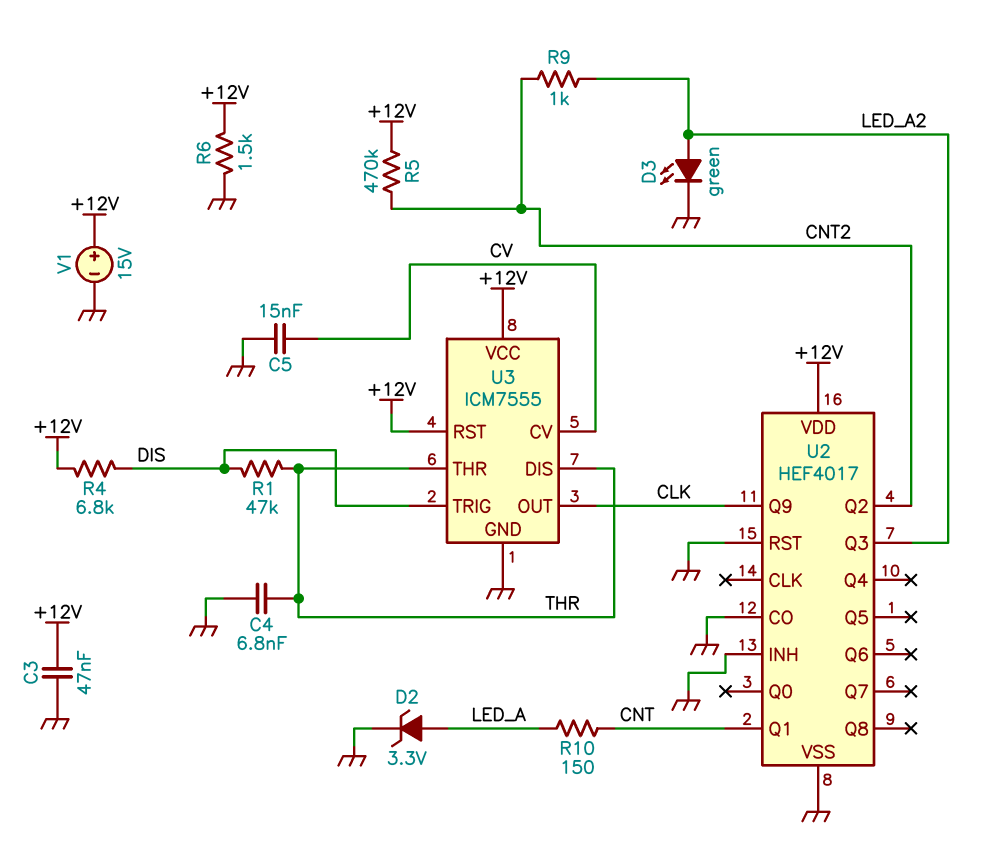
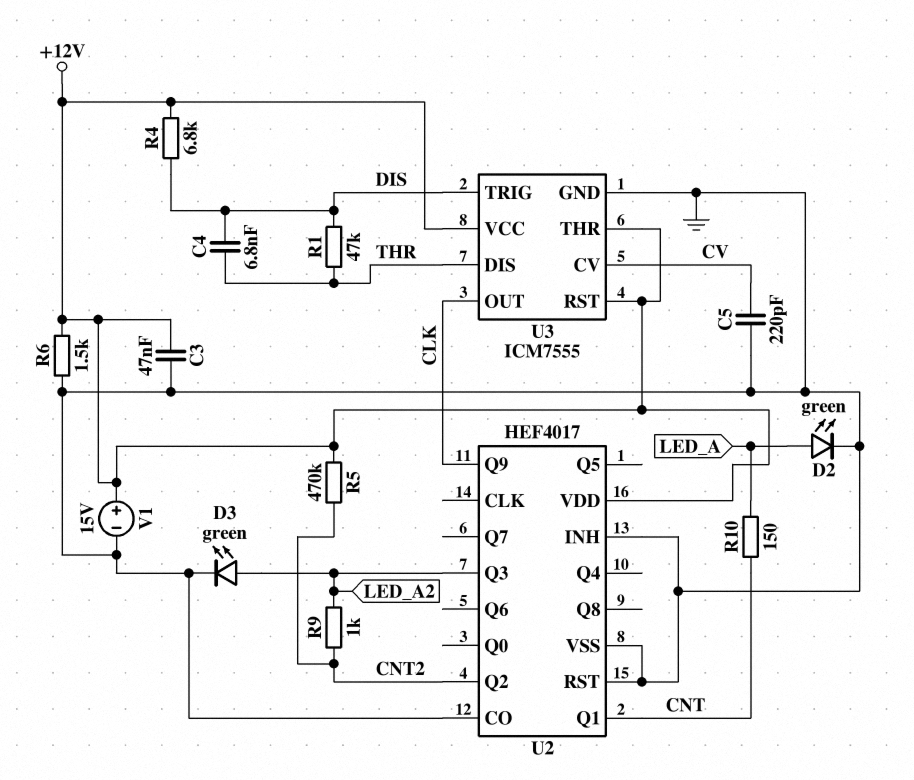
C4: 6.8nF (GND, THR) -> 6.8nF (DIS, THR)
C5: 15nF (CV, GND) -> 220pF (CV, GND)
D2: zener 3.3V (A LED_A, K GND) -> LED green (A LED_A, K GND)
U3 pin THR: THR -> +12V

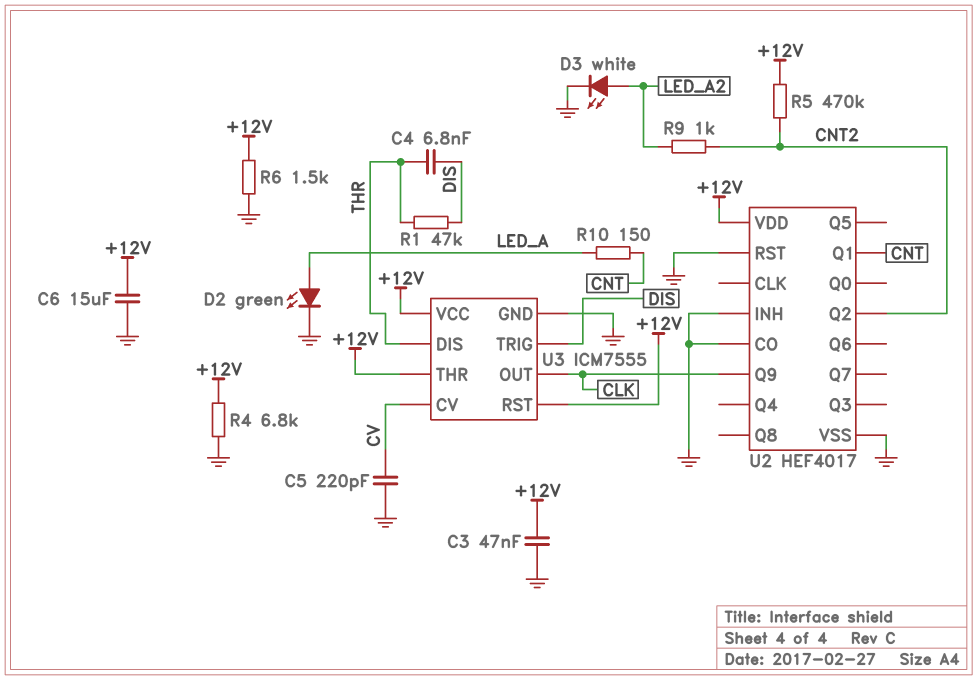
C6: none -> 15uF (+12V, GND)
D3: LED green (A LED_A2, K GND) -> LED white (A LED_A2, K GND)
R4: 6.8k (+12V, DIS) -> 6.8k (+12V, GND)
U2 pin Q3: LED_A2 -> none
V1: 15V (plus +12V, minus GND) -> none

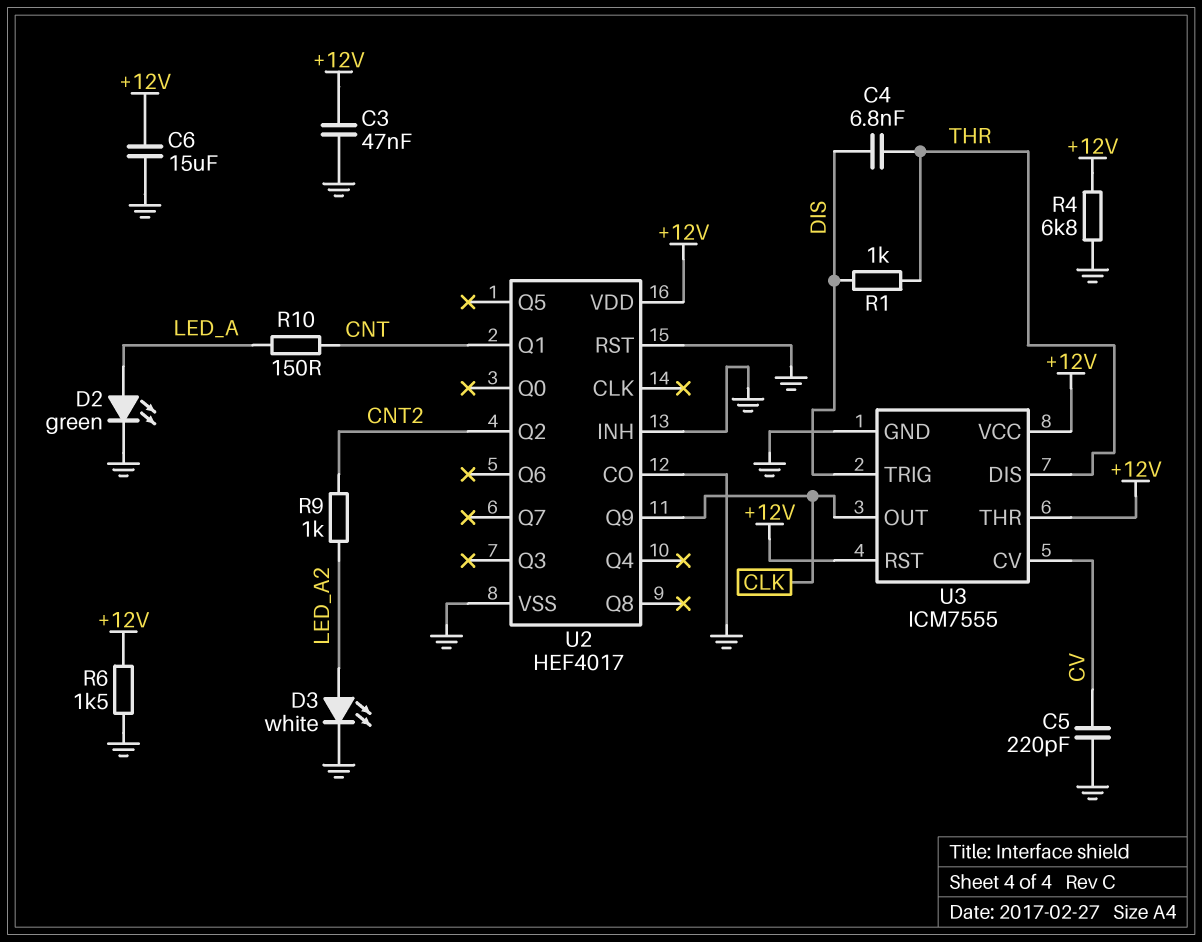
R1: 47k (DIS, THR) -> 1k (DIS, THR)
R5: 470k (+12V, CNT2) -> none

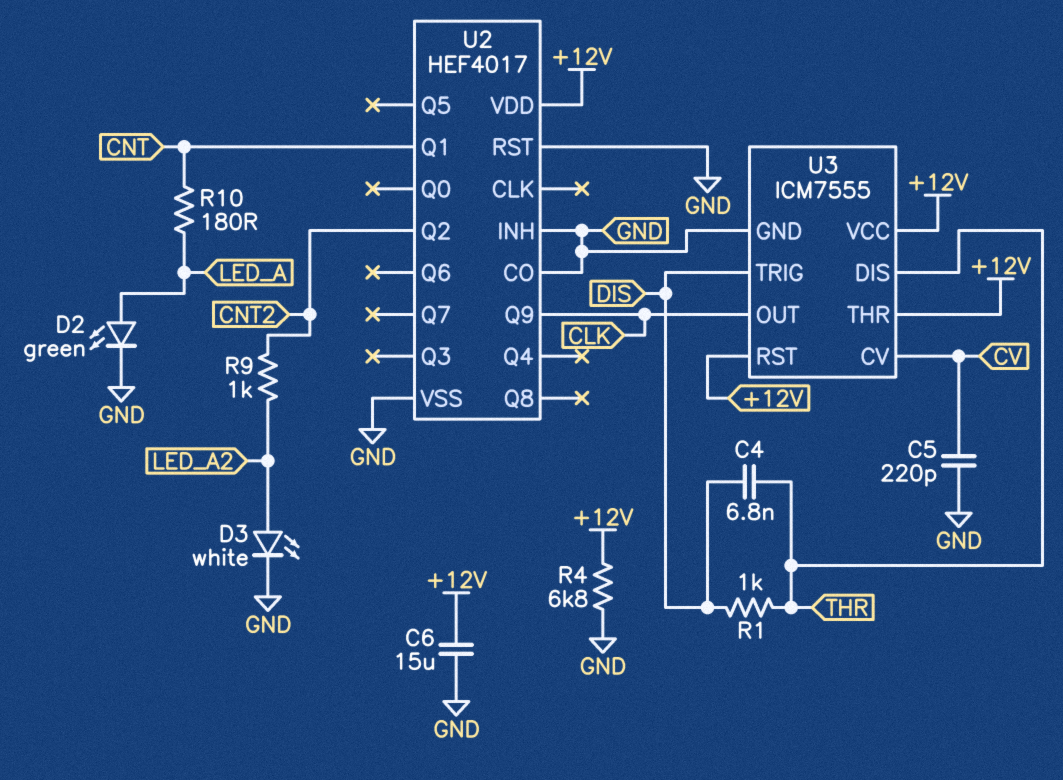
C3: 47nF (+12V, GND) -> none
R6: 1.5k (+12V, GND) -> none
R10: 150 (CNT, LED_A) -> 180 (CNT, LED_A)

